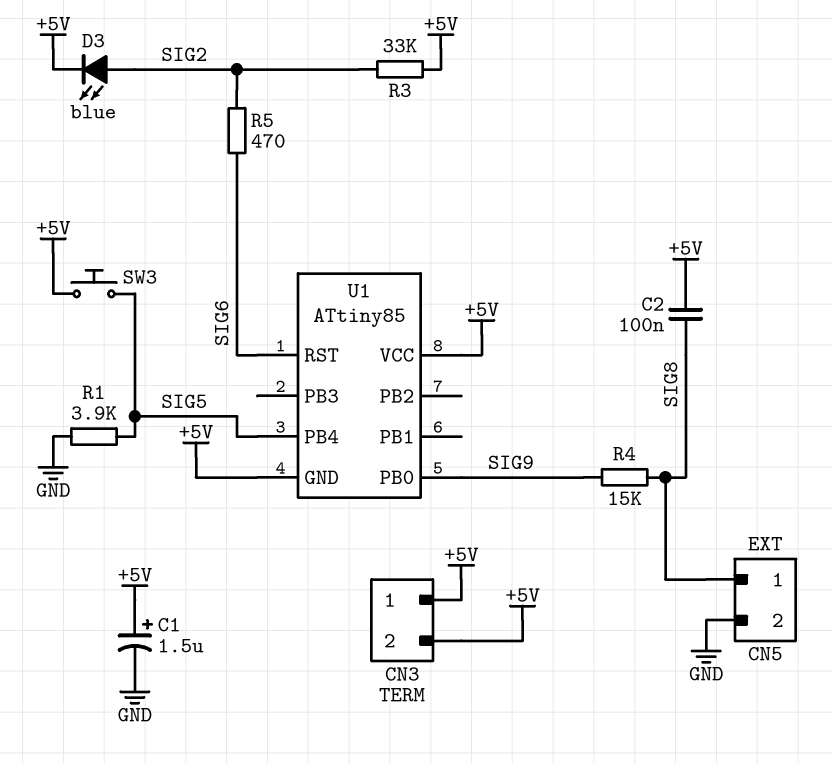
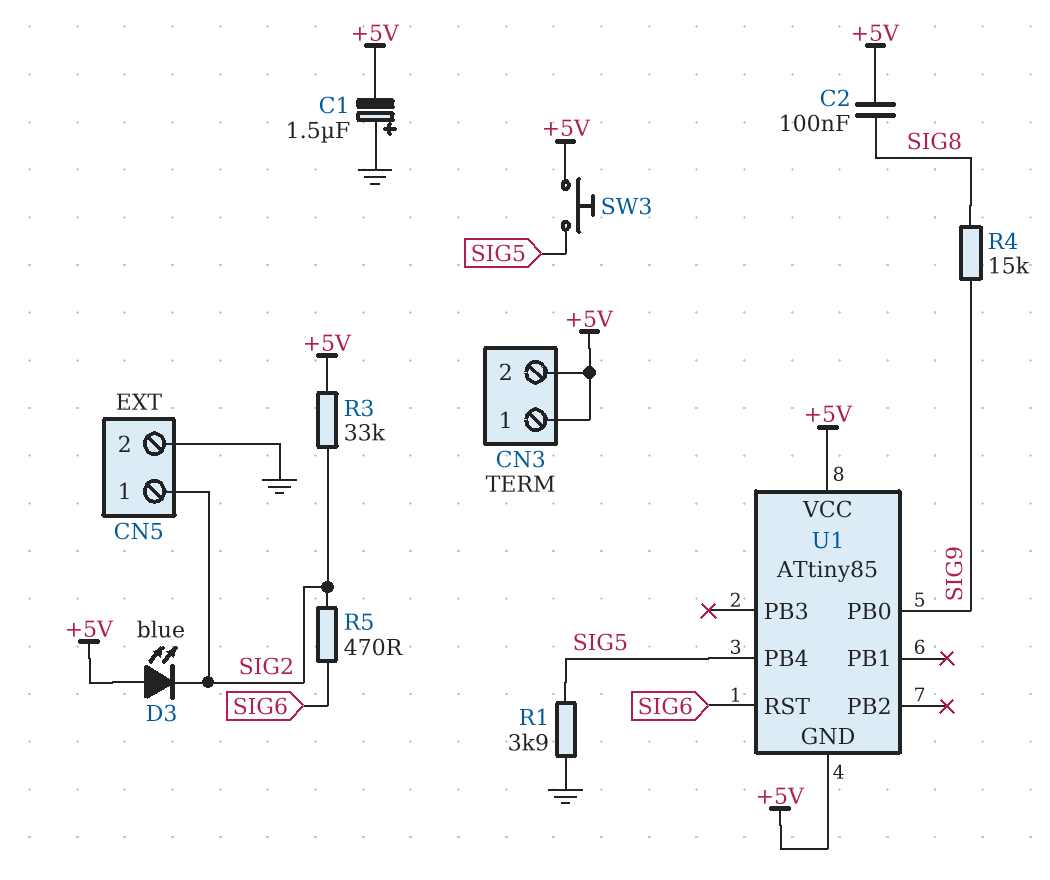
C1: 1.5uF (plus +5V, minus GND) -> 1.5uF (plus GND, minus +5V)
CN5 pin 1: SIG8 -> SIG2
D3: LED blue (A SIG2, K +5V) -> LED blue (A +5V, K SIG2)

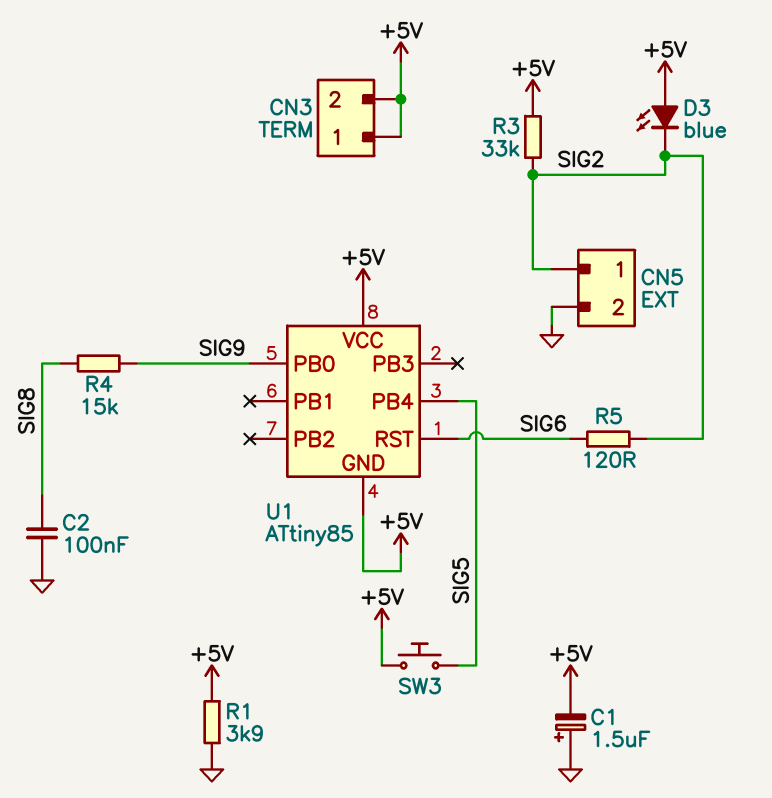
C2: 100nF (+5V, SIG8) -> 100nF (GND, SIG8)
R1: 3.9k (GND, SIG5) -> 3.9k (+5V, GND)
R5: 470 (SIG2, SIG6) -> 120 (SIG2, SIG6)

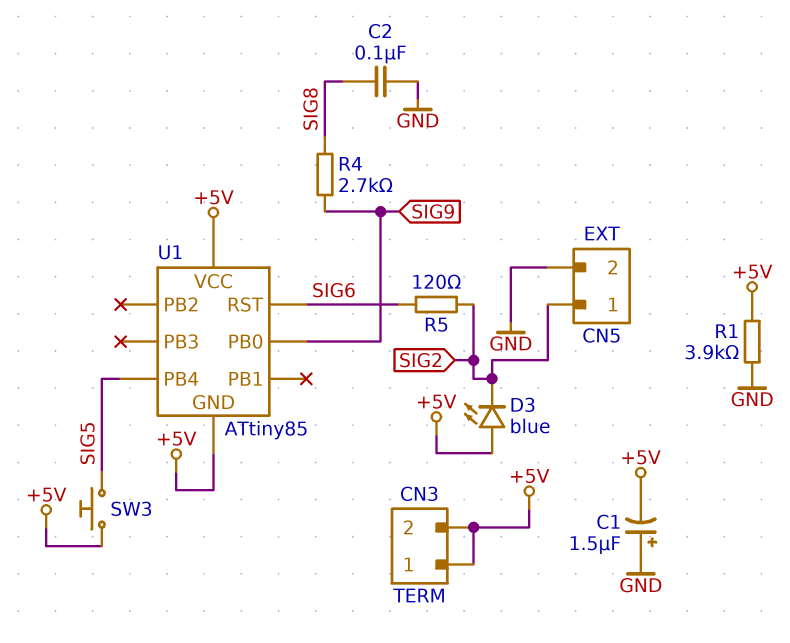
R3: 33k (+5V, SIG2) -> none
R4: 15k (SIG8, SIG9) -> 2.7k (SIG8, SIG9)

